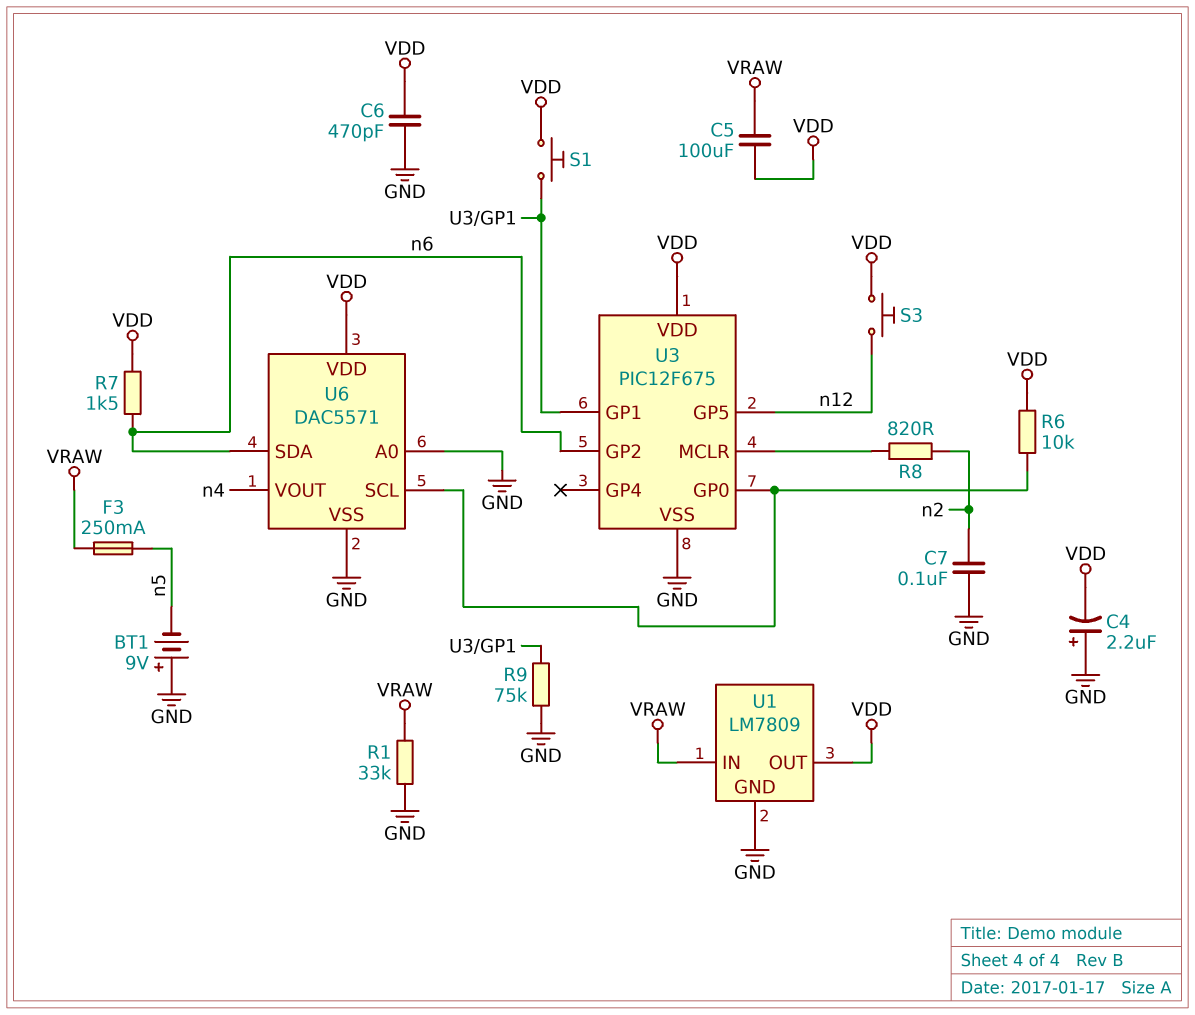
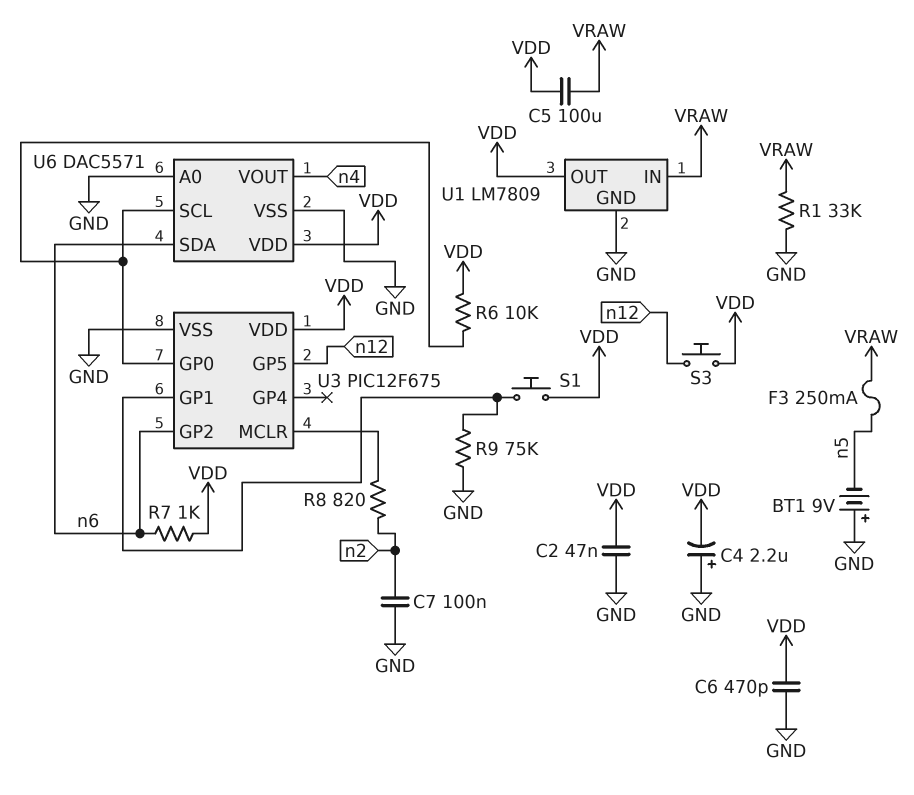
C2: none -> 47nF (GND, VDD)
R7: 1.5k (VDD, n6) -> 1k (VDD, n6)

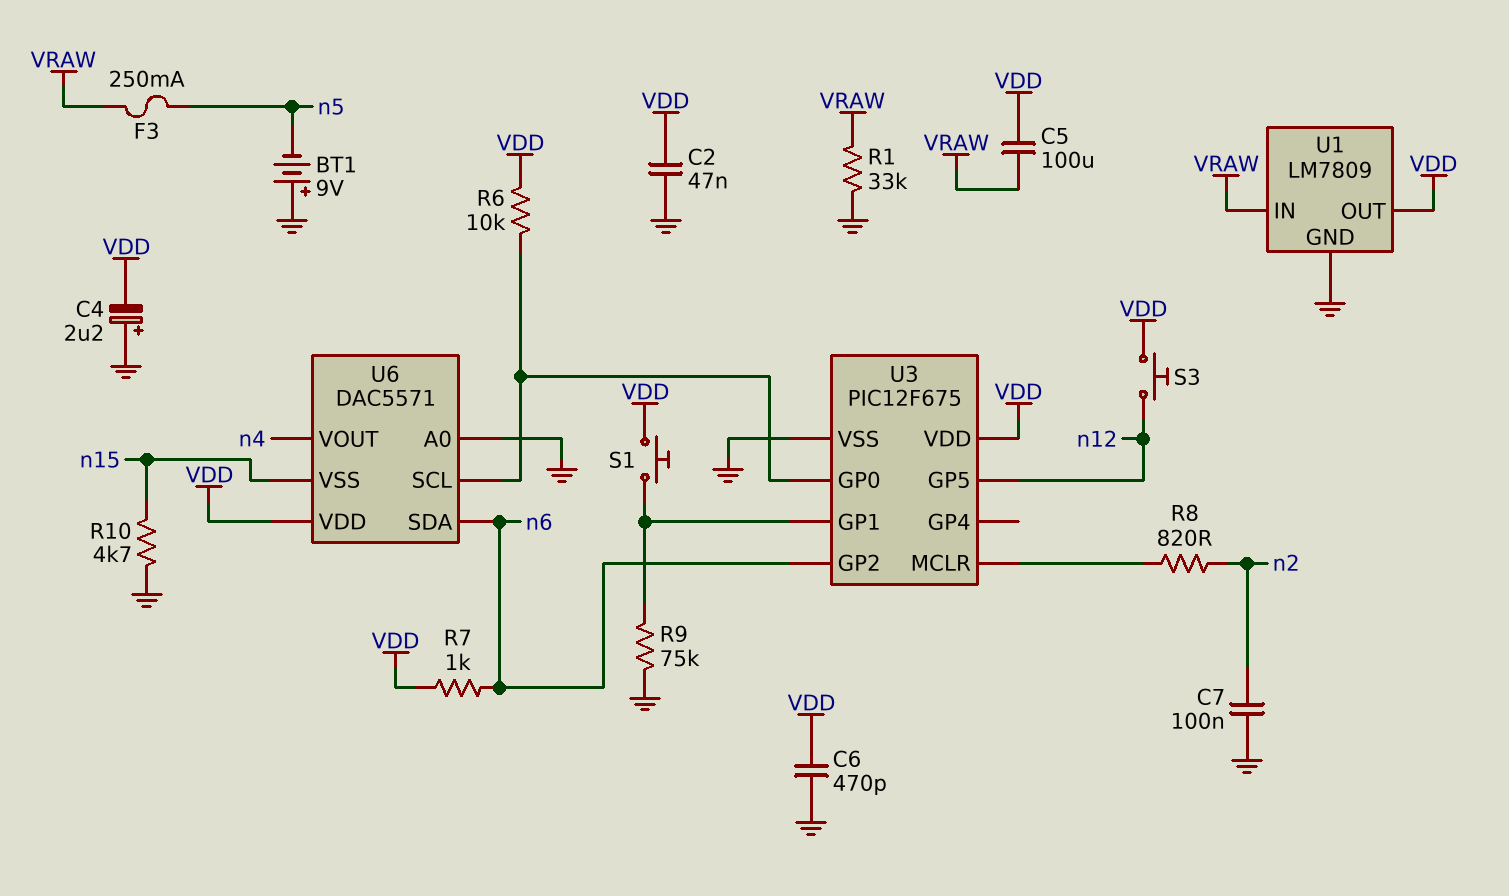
R10: none -> 4.7k (GND, n15)
U6 pin VSS: GND -> n15

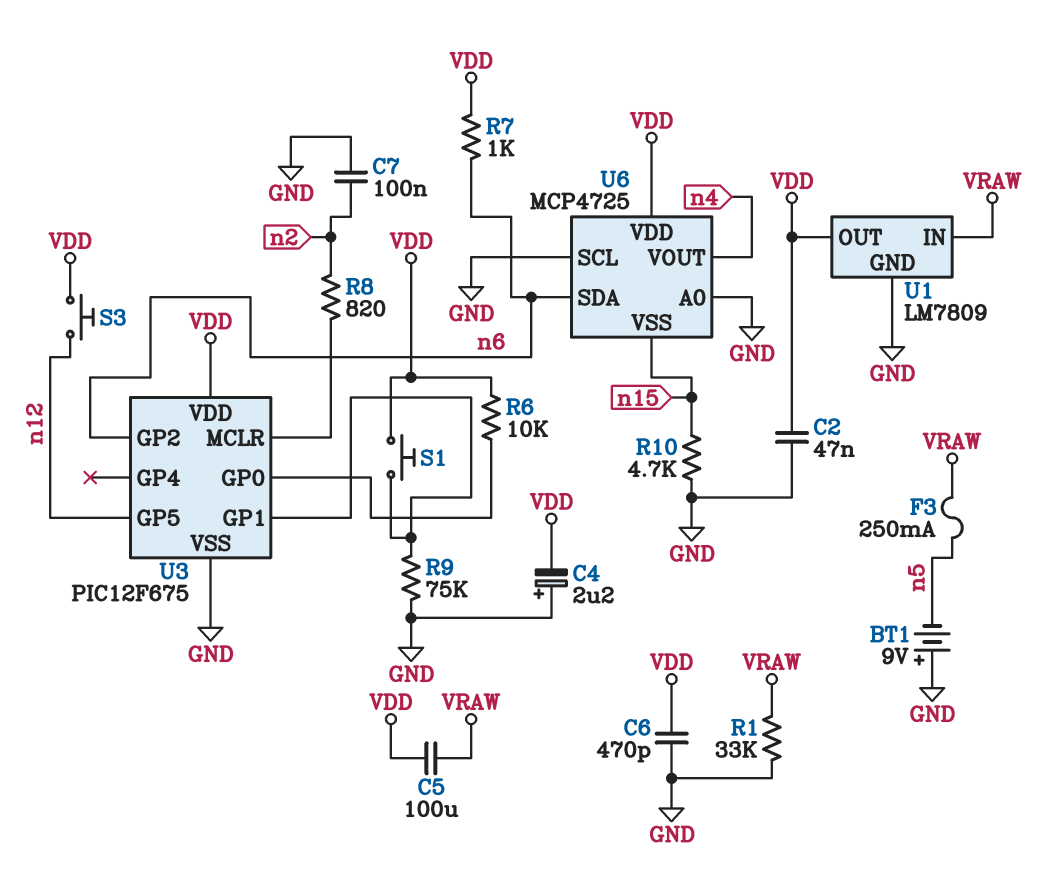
U6: DAC5571 -> MCP4725
U6 pin SCL: U3/GP0 -> GND

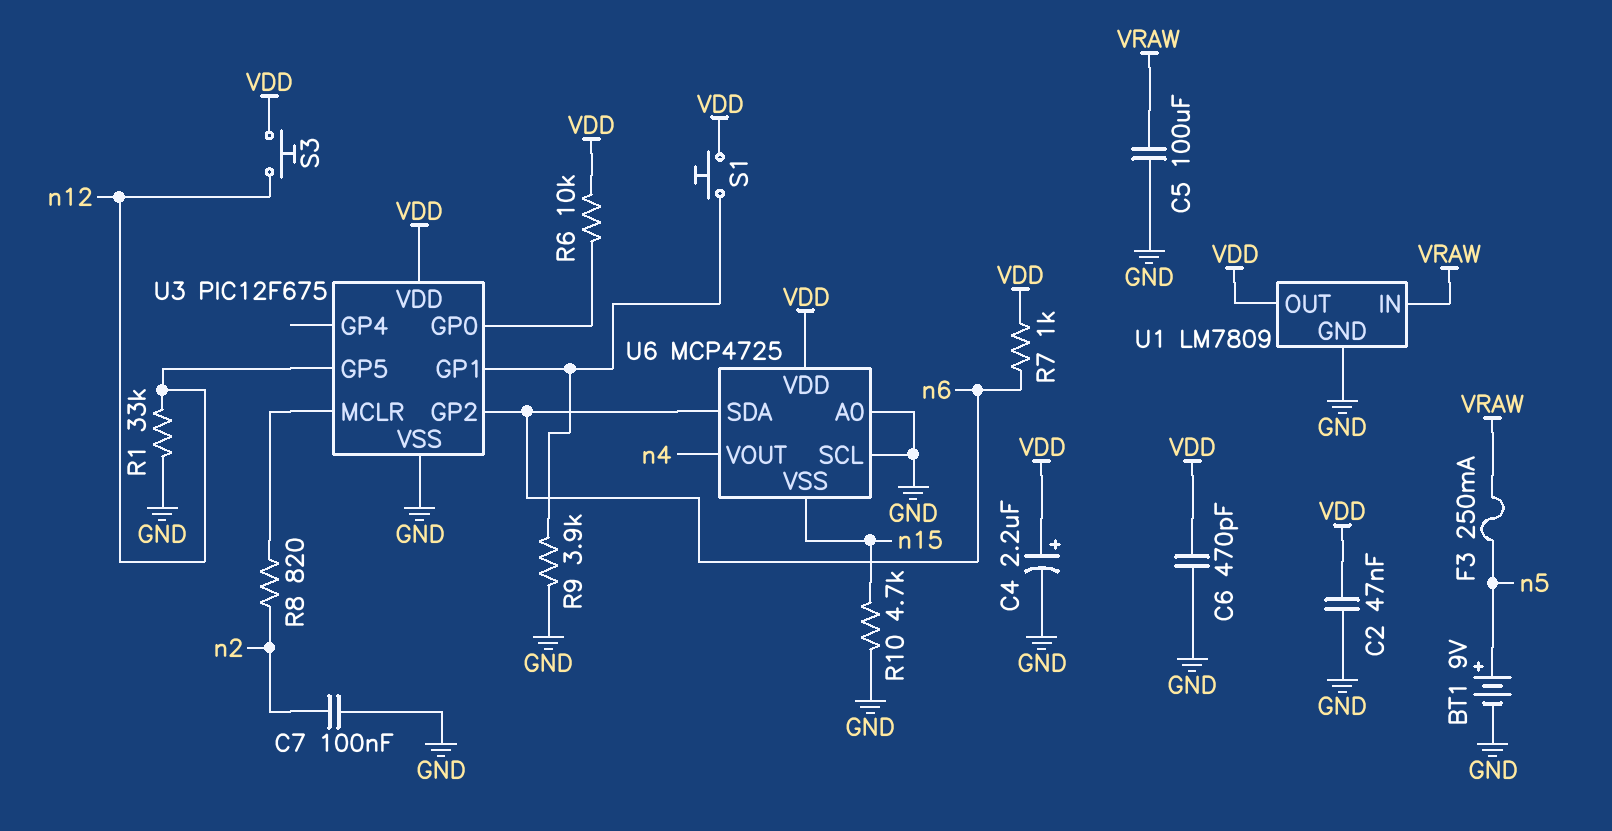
BT1: 9V (plus GND, minus n5) -> 9V (plus n5, minus GND)
C4: 2.2uF (plus GND, minus VDD) -> 2.2uF (plus VDD, minus GND)
C5: 100uF (VDD, VRAW) -> 100uF (GND, VRAW)
R1: 33k (GND, VRAW) -> 33k (GND, n12)
R9: 75k (GND, U3/GP1) -> 3.9k (GND, U3/GP1)

